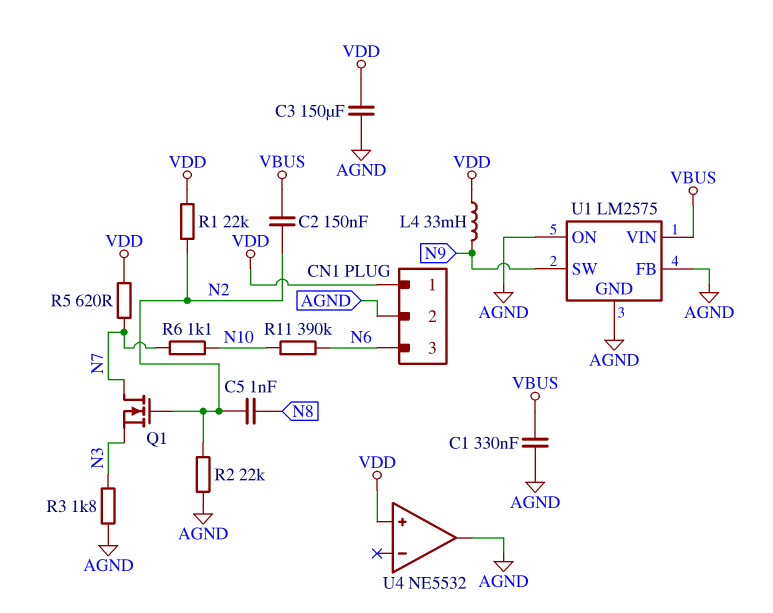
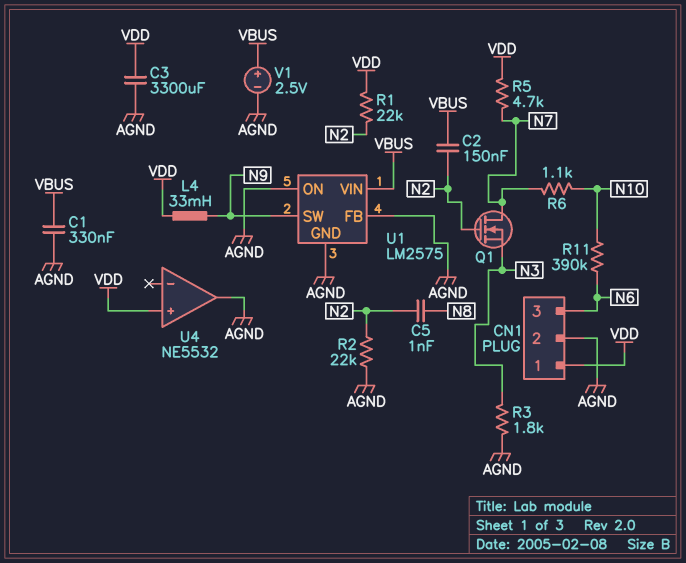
C3: 150uF (AGND, VDD) -> 3300uF (AGND, VDD)
R5: 620 (N7, VDD) -> 4.7k (N7, VDD)
V1: none -> 2.5V (plus VBUS, minus AGND)

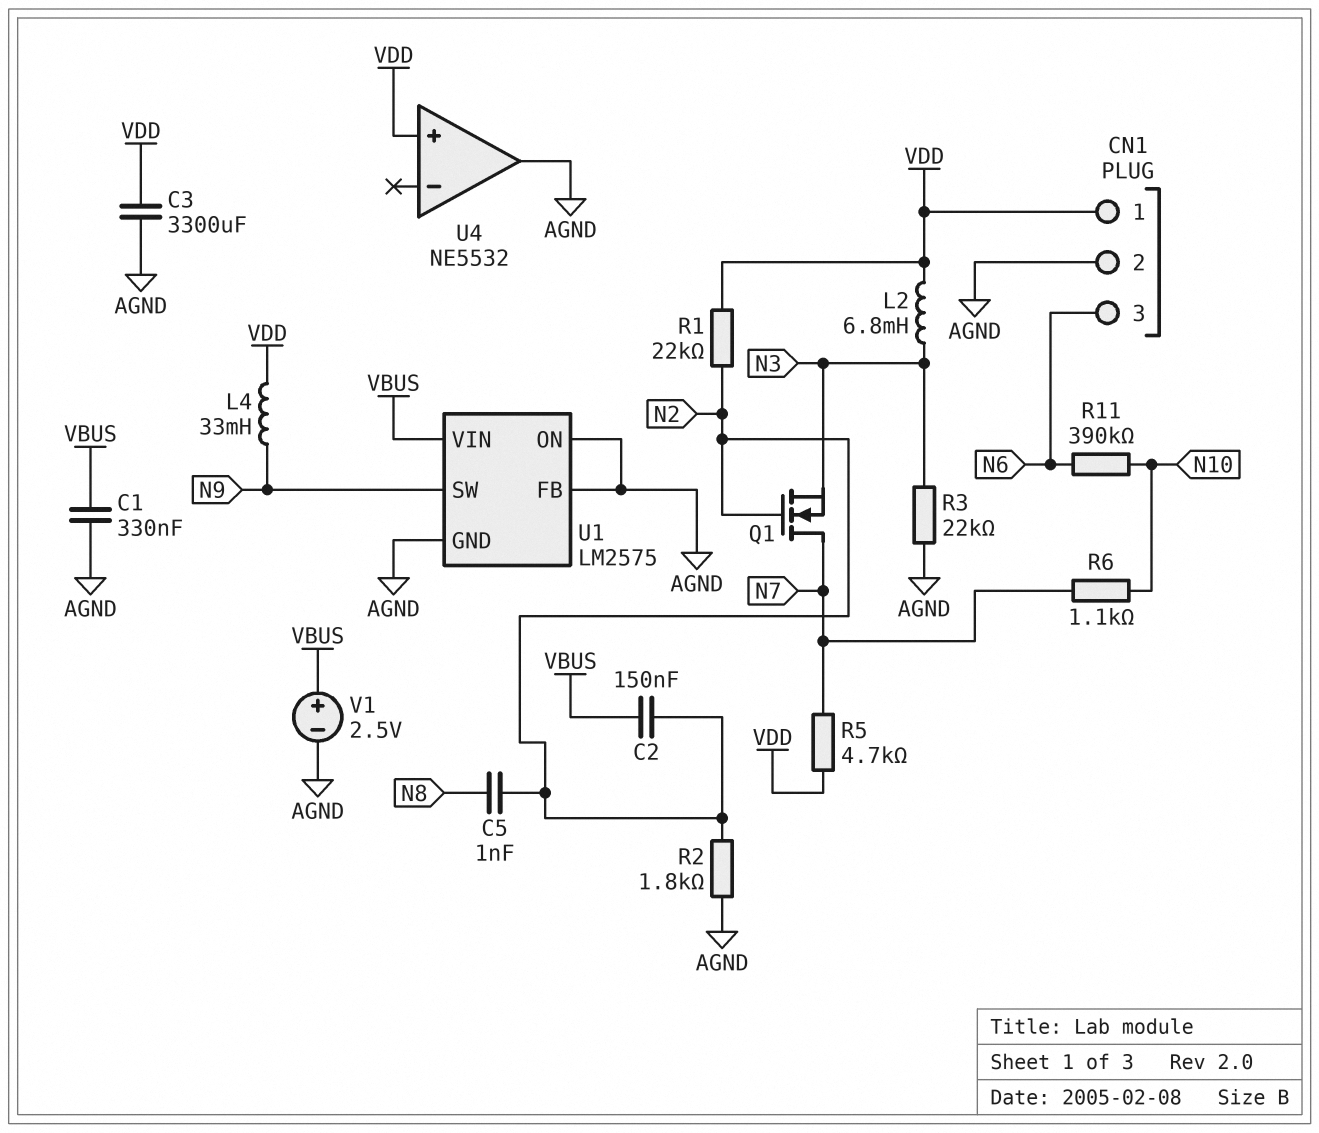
L2: none -> 6.8mH (N3, VDD)
R2: 22k (AGND, N2) -> 1.8k (AGND, N2)
R3: 1.8k (AGND, N3) -> 22k (AGND, N3)

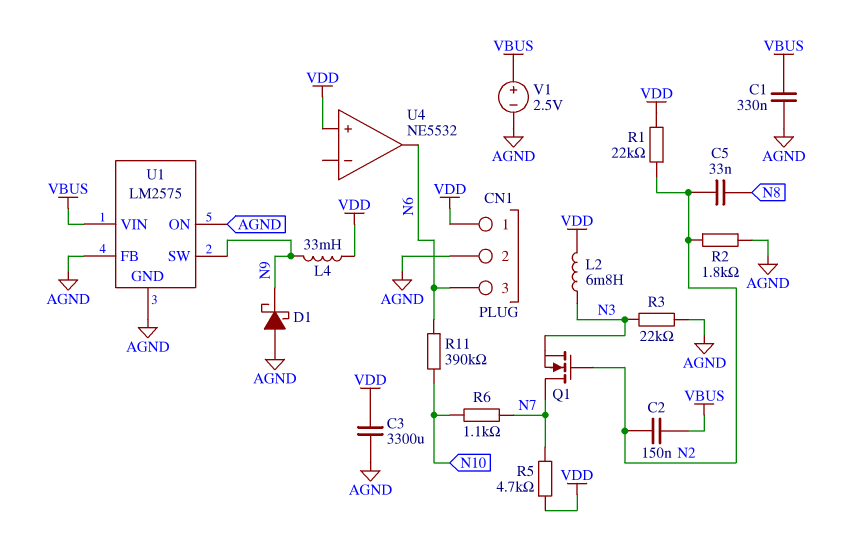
C5: 1nF (N2, N8) -> 33nF (N2, N8)
D1: none -> schottky (A AGND, K N9)
U4 pin out: AGND -> N6

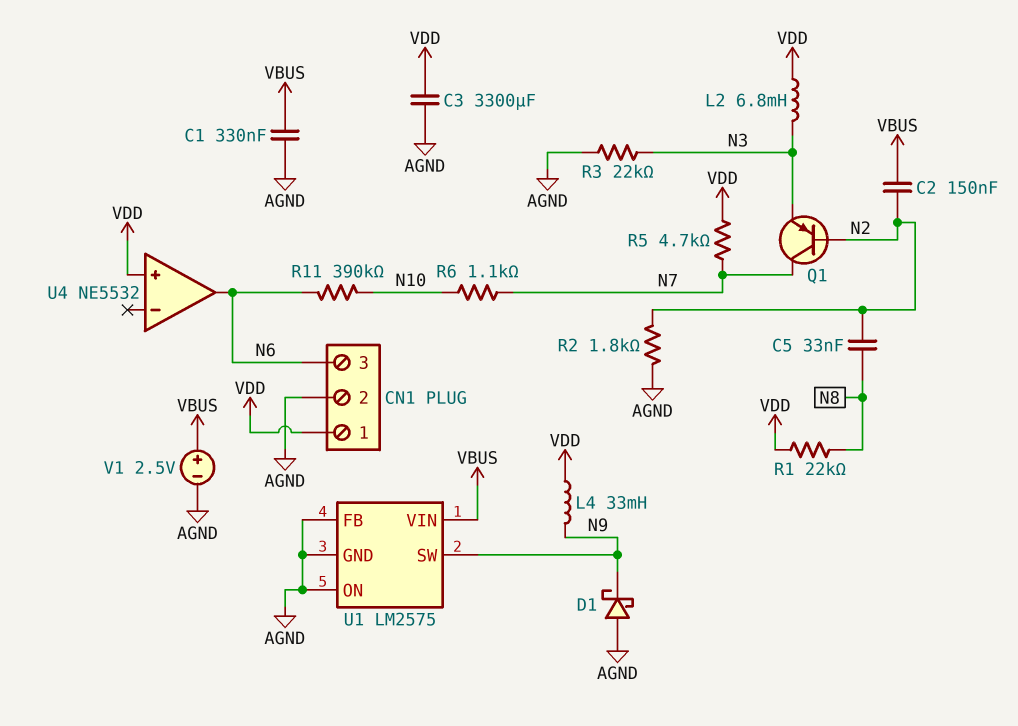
Q1: NMOS (G N2, D N7, S N3) -> PNP (B N2, C N7, E N3)
R1: 22k (N2, VDD) -> 22k (N8, VDD)

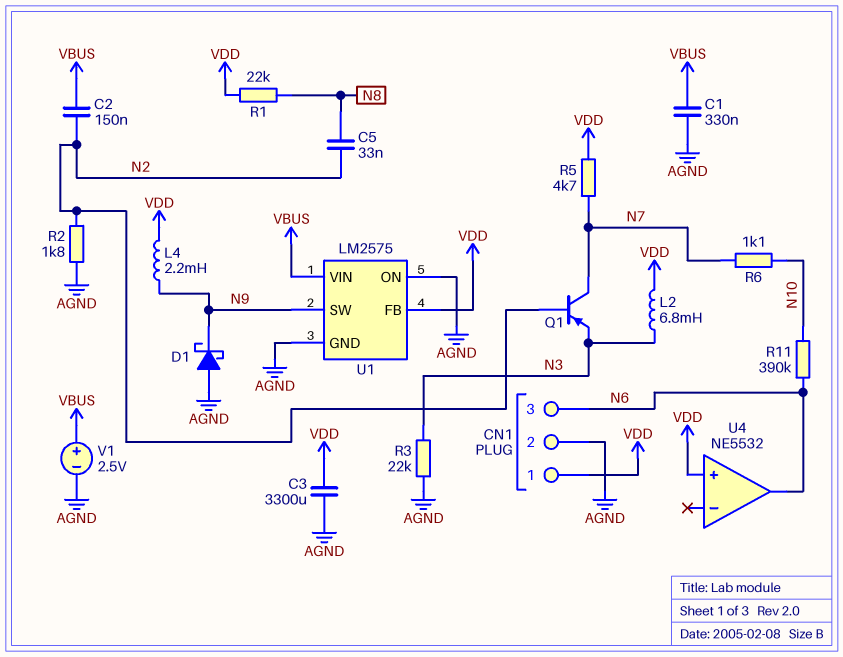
L4: 33mH (N9, VDD) -> 2.2mH (N9, VDD)
U1 pin FB: AGND -> VDD

